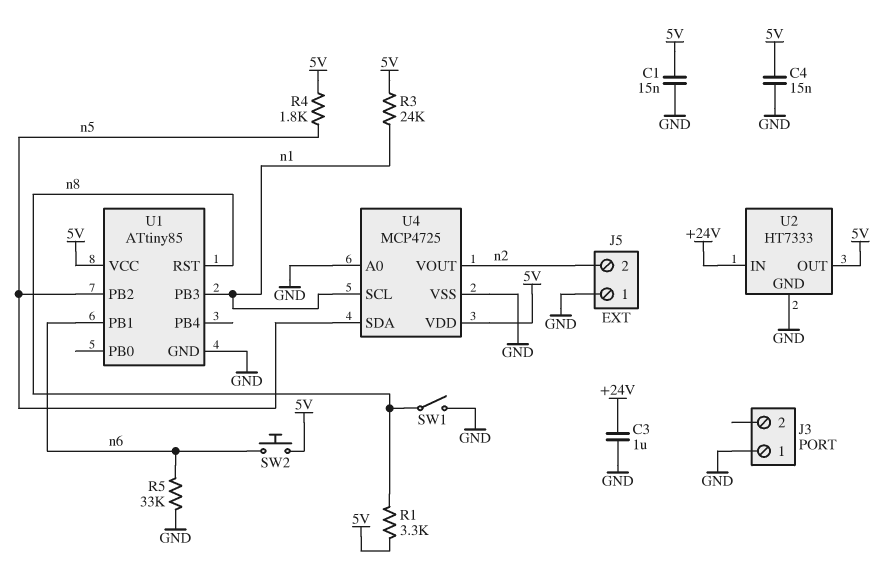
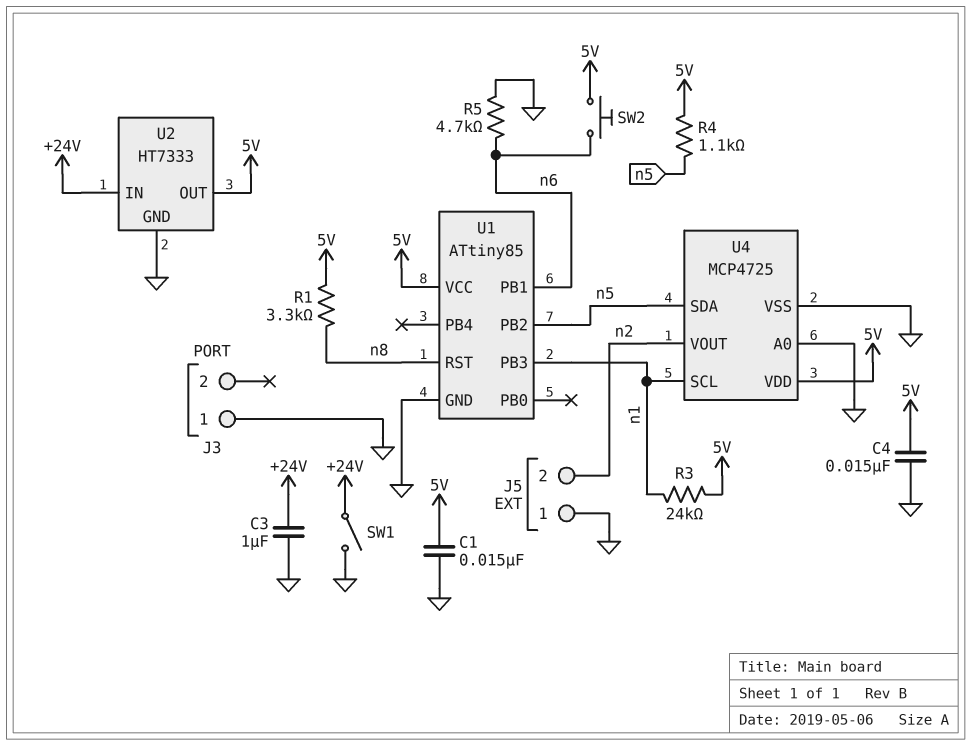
R4: 1.8k (5V, n5) -> 1.1k (5V, n5)
R5: 33k (GND, n6) -> 4.7k (GND, n6)
SW1: switch (GND, n8) -> switch (+24V, GND)

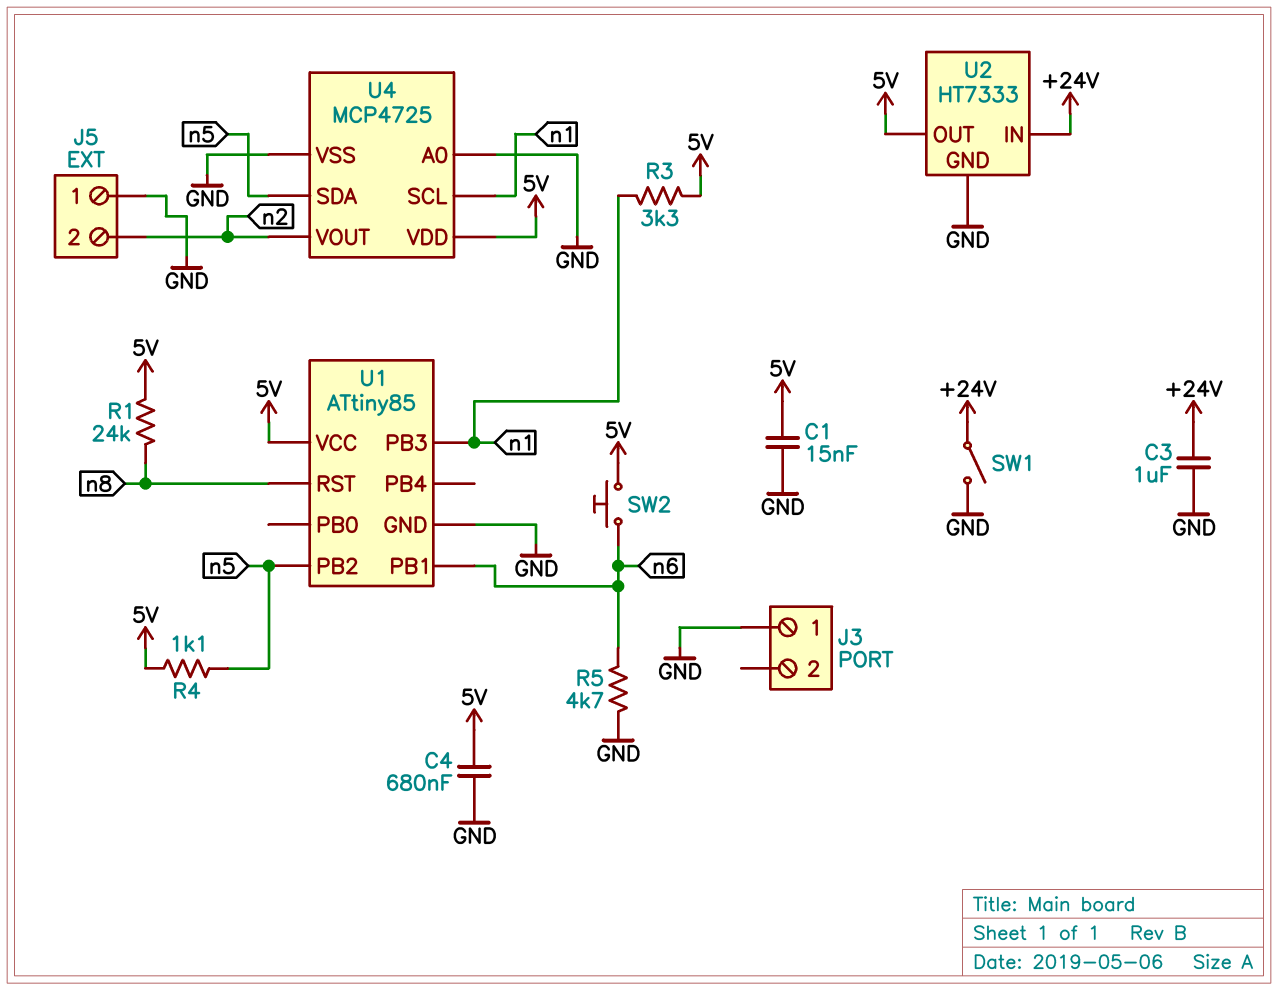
C4: 15nF (5V, GND) -> 680nF (5V, GND)
R1: 3.3k (5V, n8) -> 24k (5V, n8)
R3: 24k (5V, n1) -> 3.3k (5V, n1)

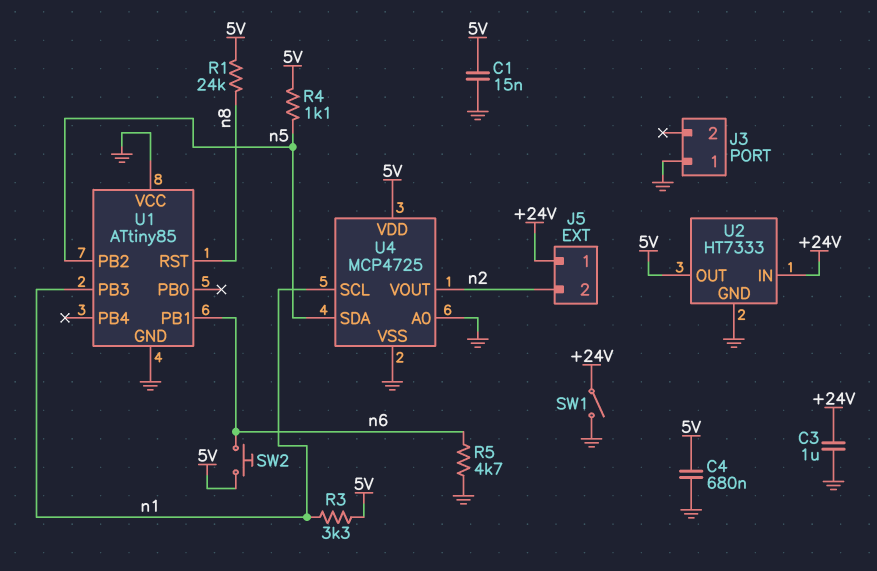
J5 pin 1: GND -> +24V
U1 pin VCC: 5V -> GND

